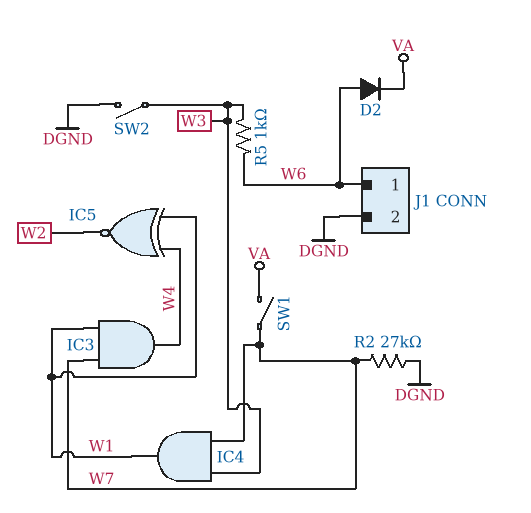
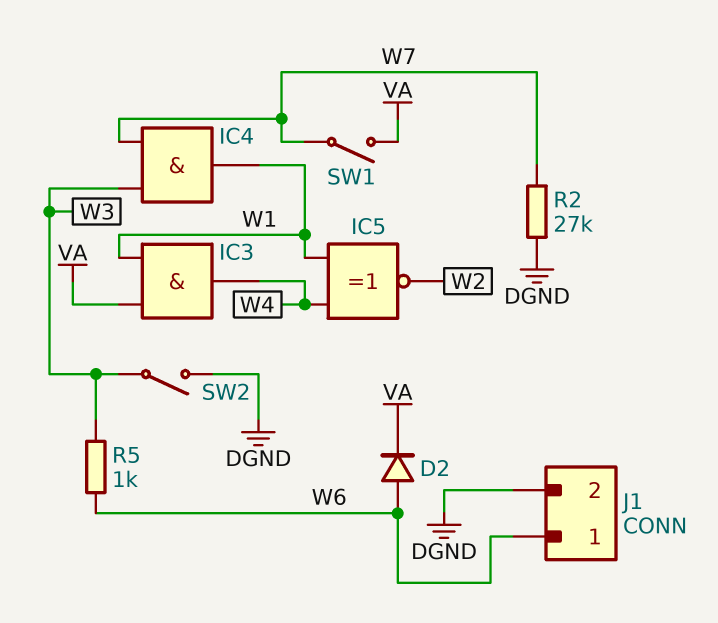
IC3: AND (in W1, in W7, out W4) -> AND (in VA, in W1, out W4)

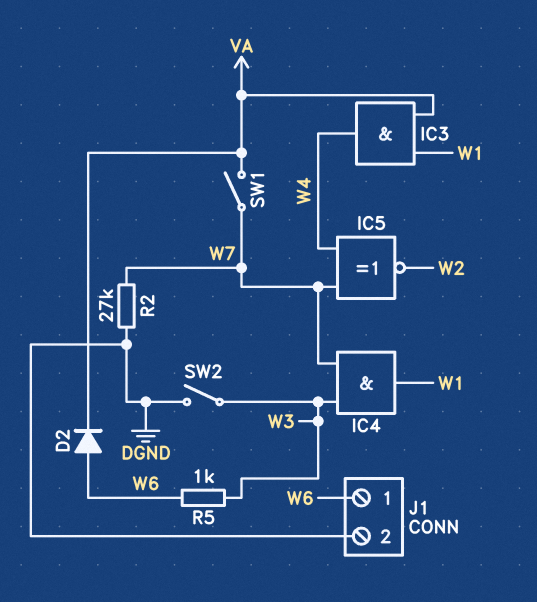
IC5: XNOR (in W1, in W4, out W2) -> XNOR (in W4, in W7, out W2)

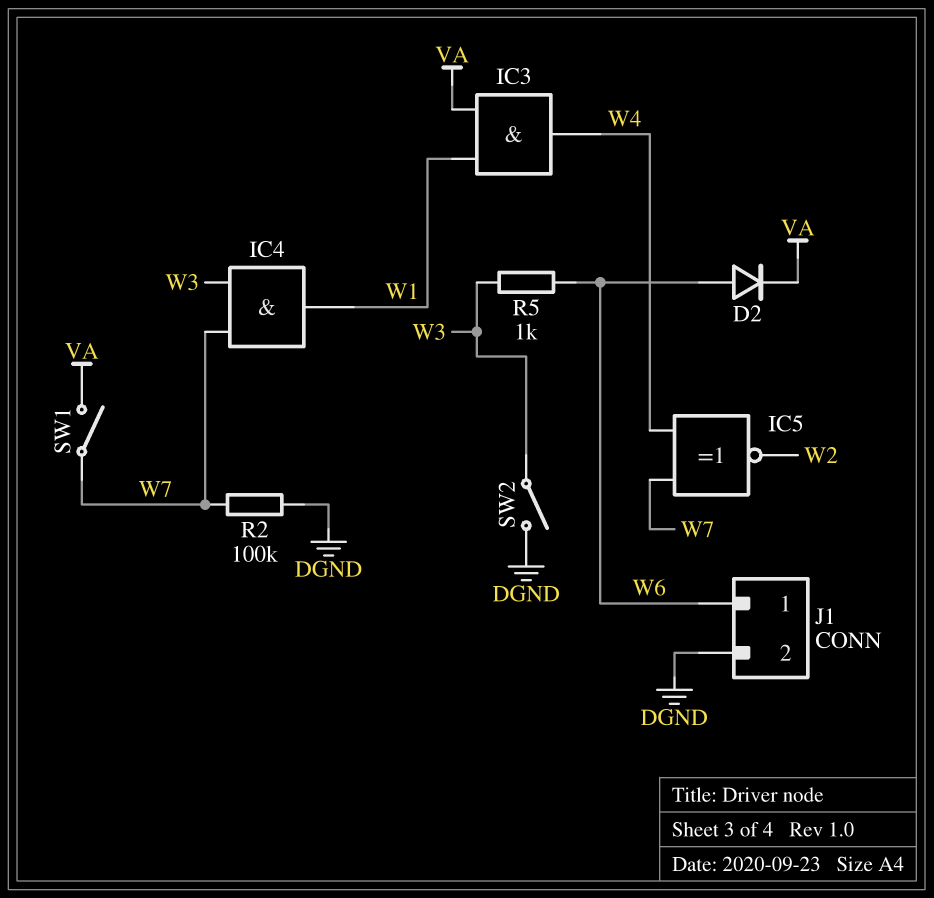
R2: 27k (DGND, W7) -> 100k (DGND, W7)

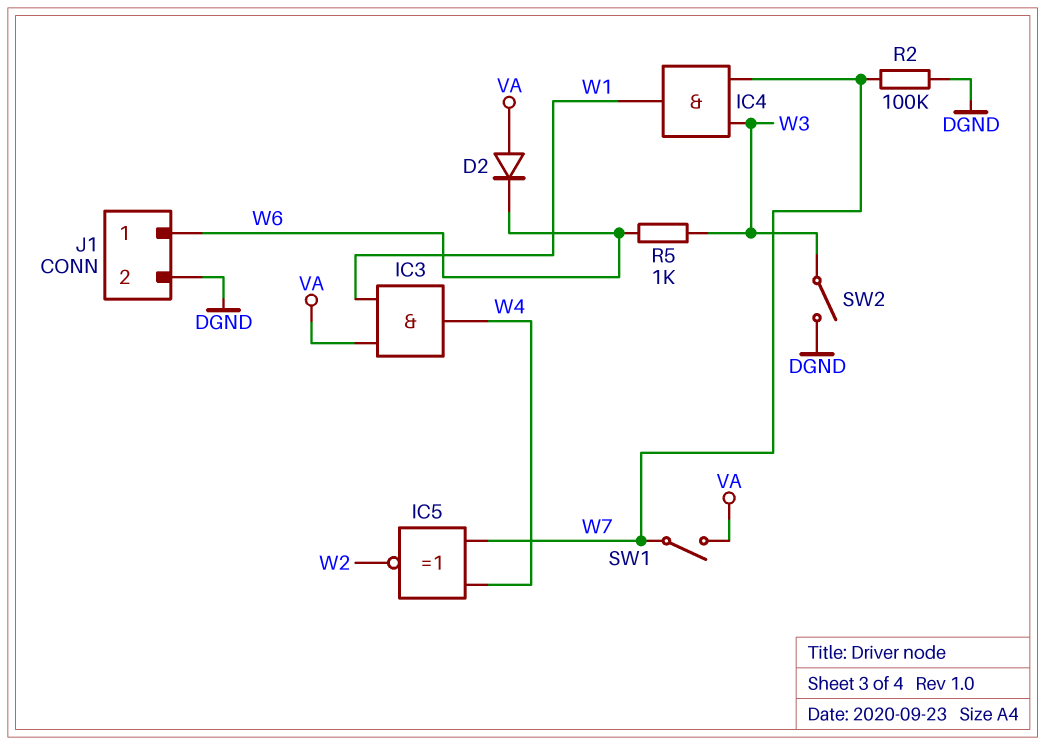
D2: diode (A W6, K VA) -> diode (A VA, K W6)

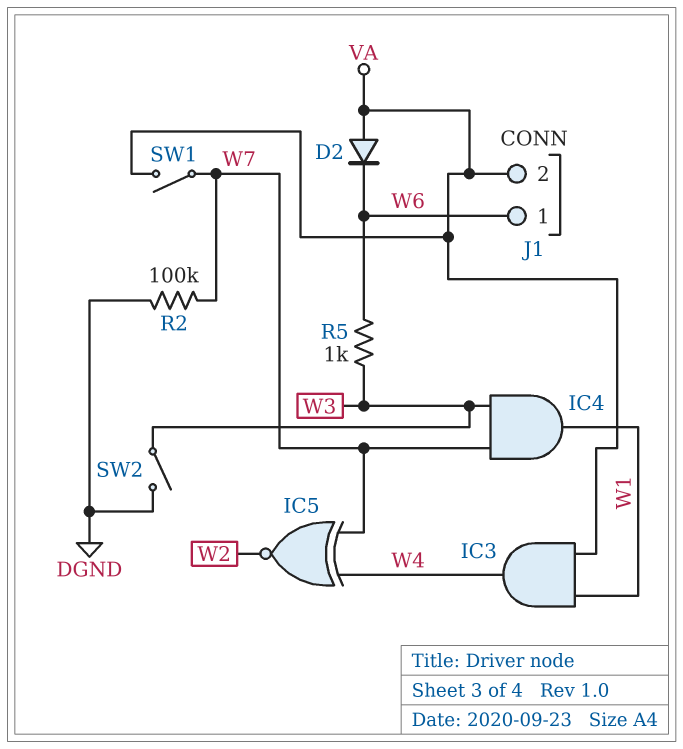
J1 pin 2: DGND -> VA

